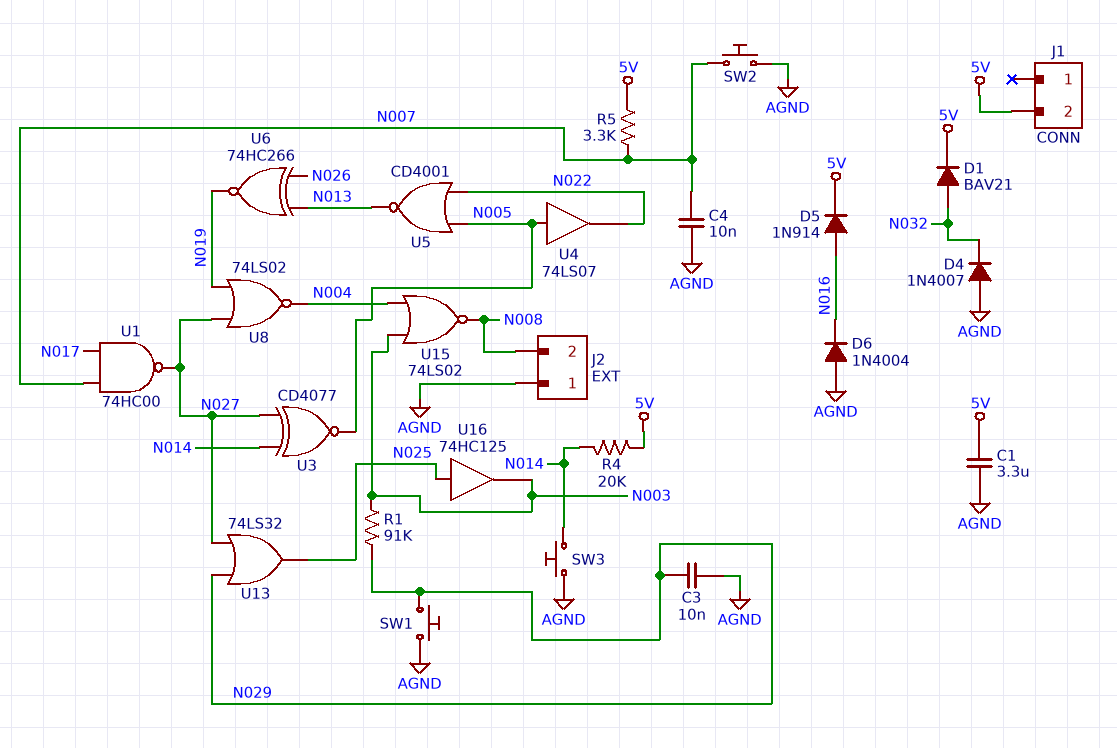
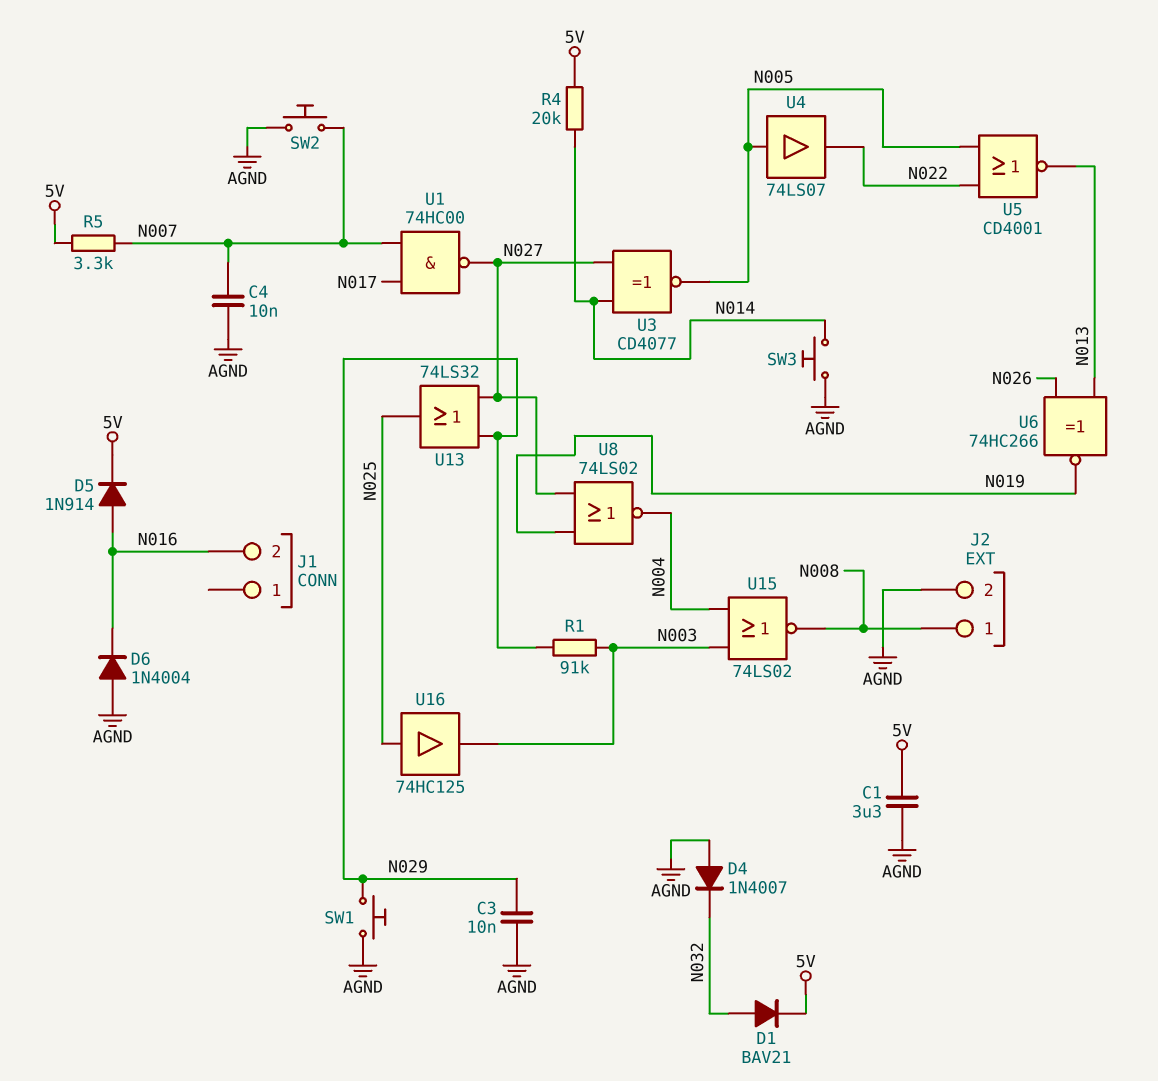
J1 pin 2: 5V -> N016
J2 pin 1: AGND -> N008
J2 pin 2: N008 -> AGND

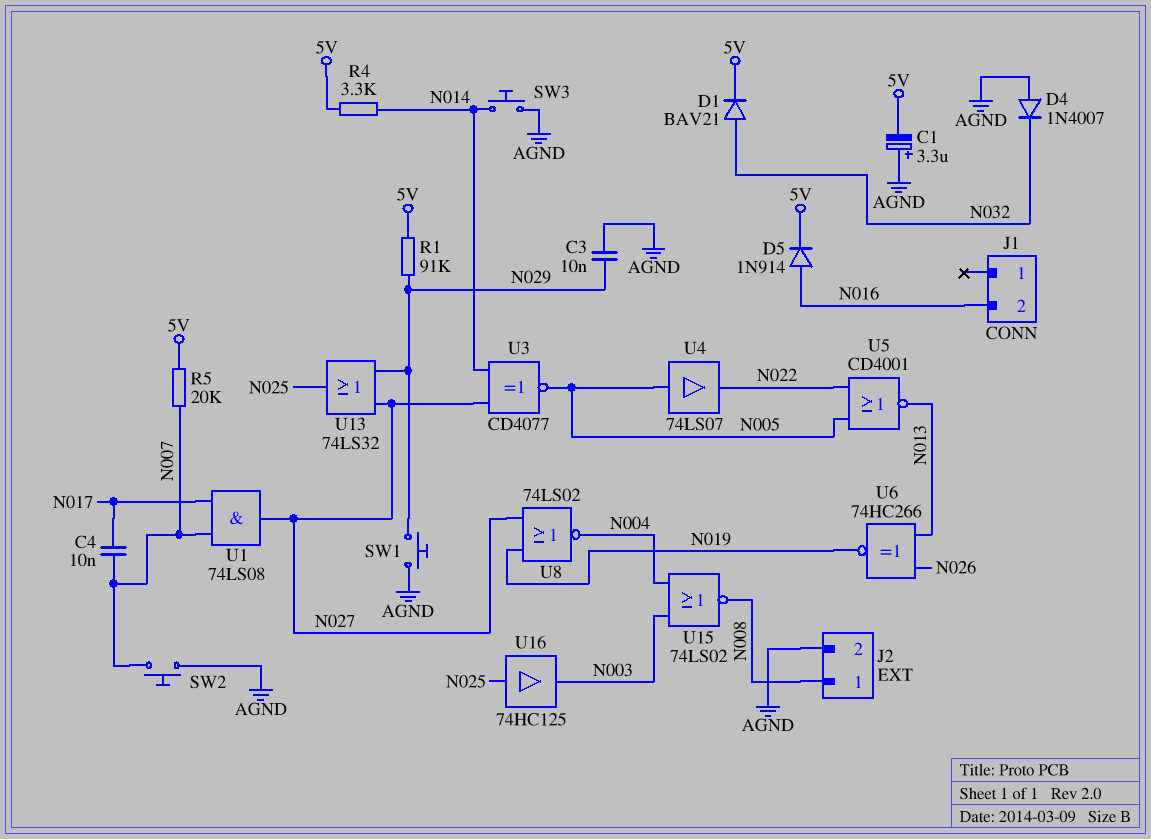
C1: 3.3uF (5V, AGND) -> 3.3uF (plus AGND, minus 5V)
C4: 10nF (AGND, N007) -> 10nF (N007, N017)
D6: diode 1N4004 (A AGND, K N016) -> none
R1: 91k (N003, N029) -> 91k (5V, N029)
R4: 20k (5V, N014) -> 3.3k (5V, N014)
R5: 3.3k (5V, N007) -> 20k (5V, N007)
U1: NAND 74HC00 (in N007, in N017, out N027) -> AND 74LS08 (in N007, in N017, out N027)

